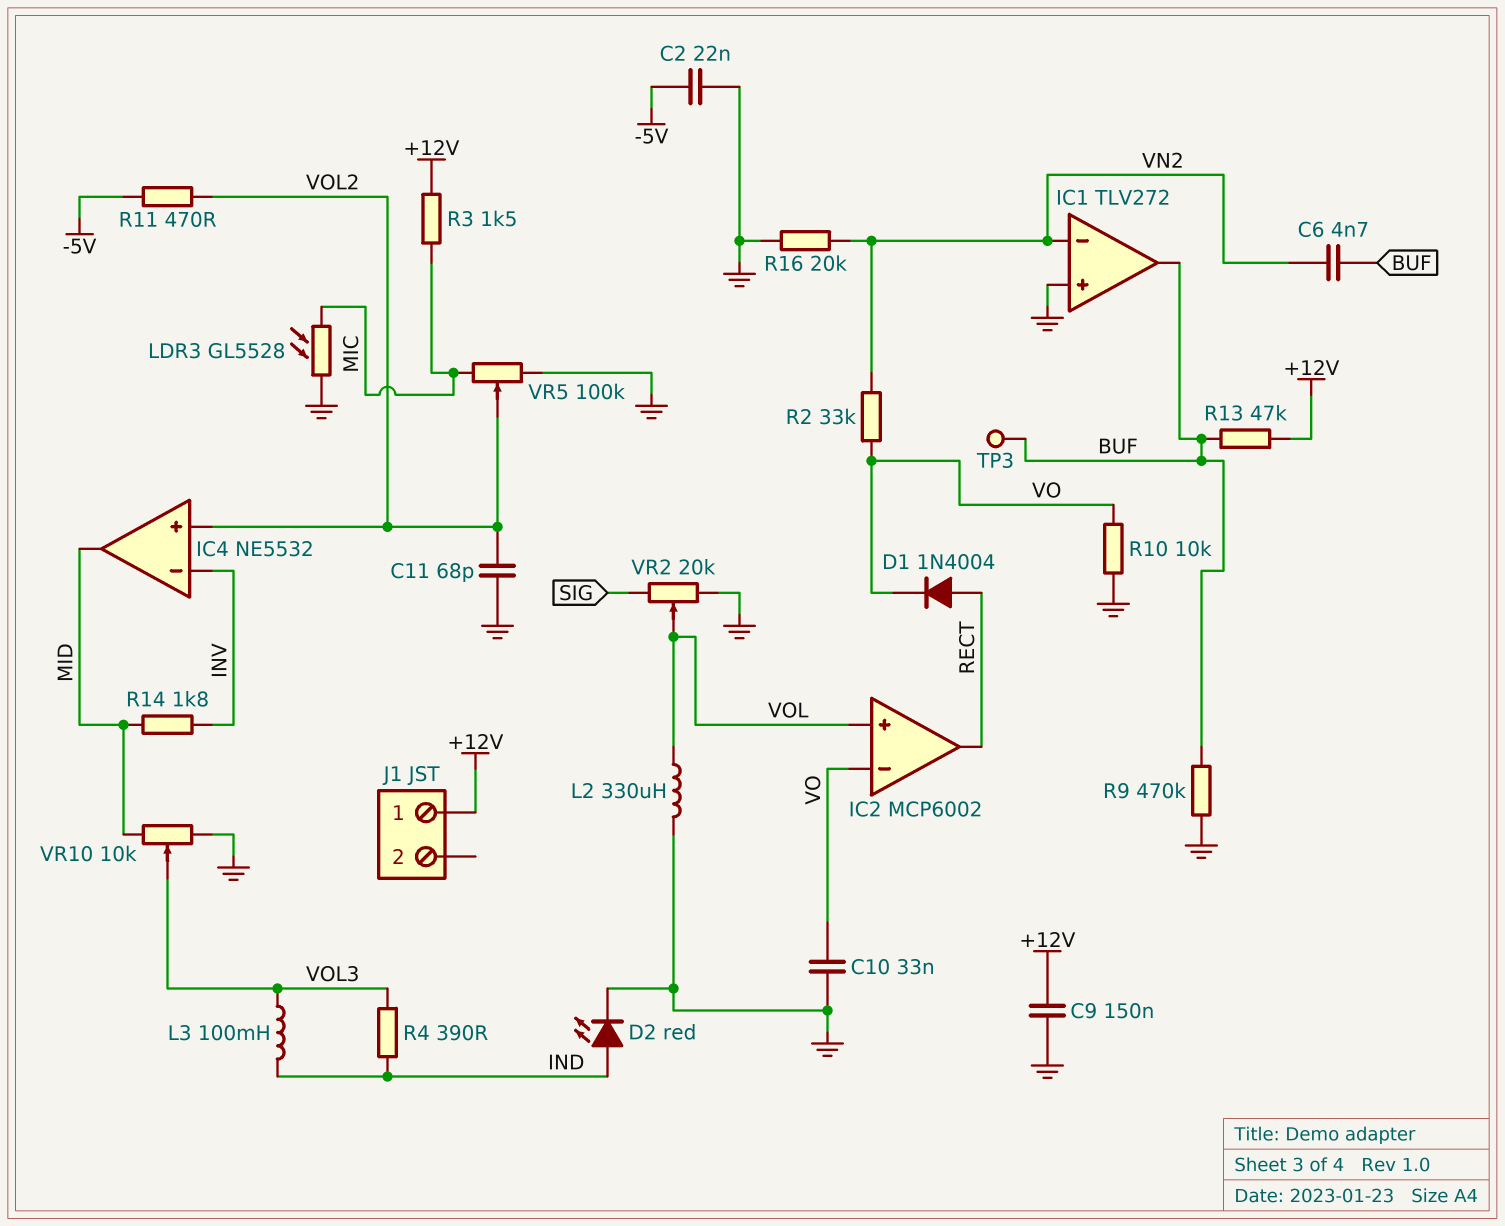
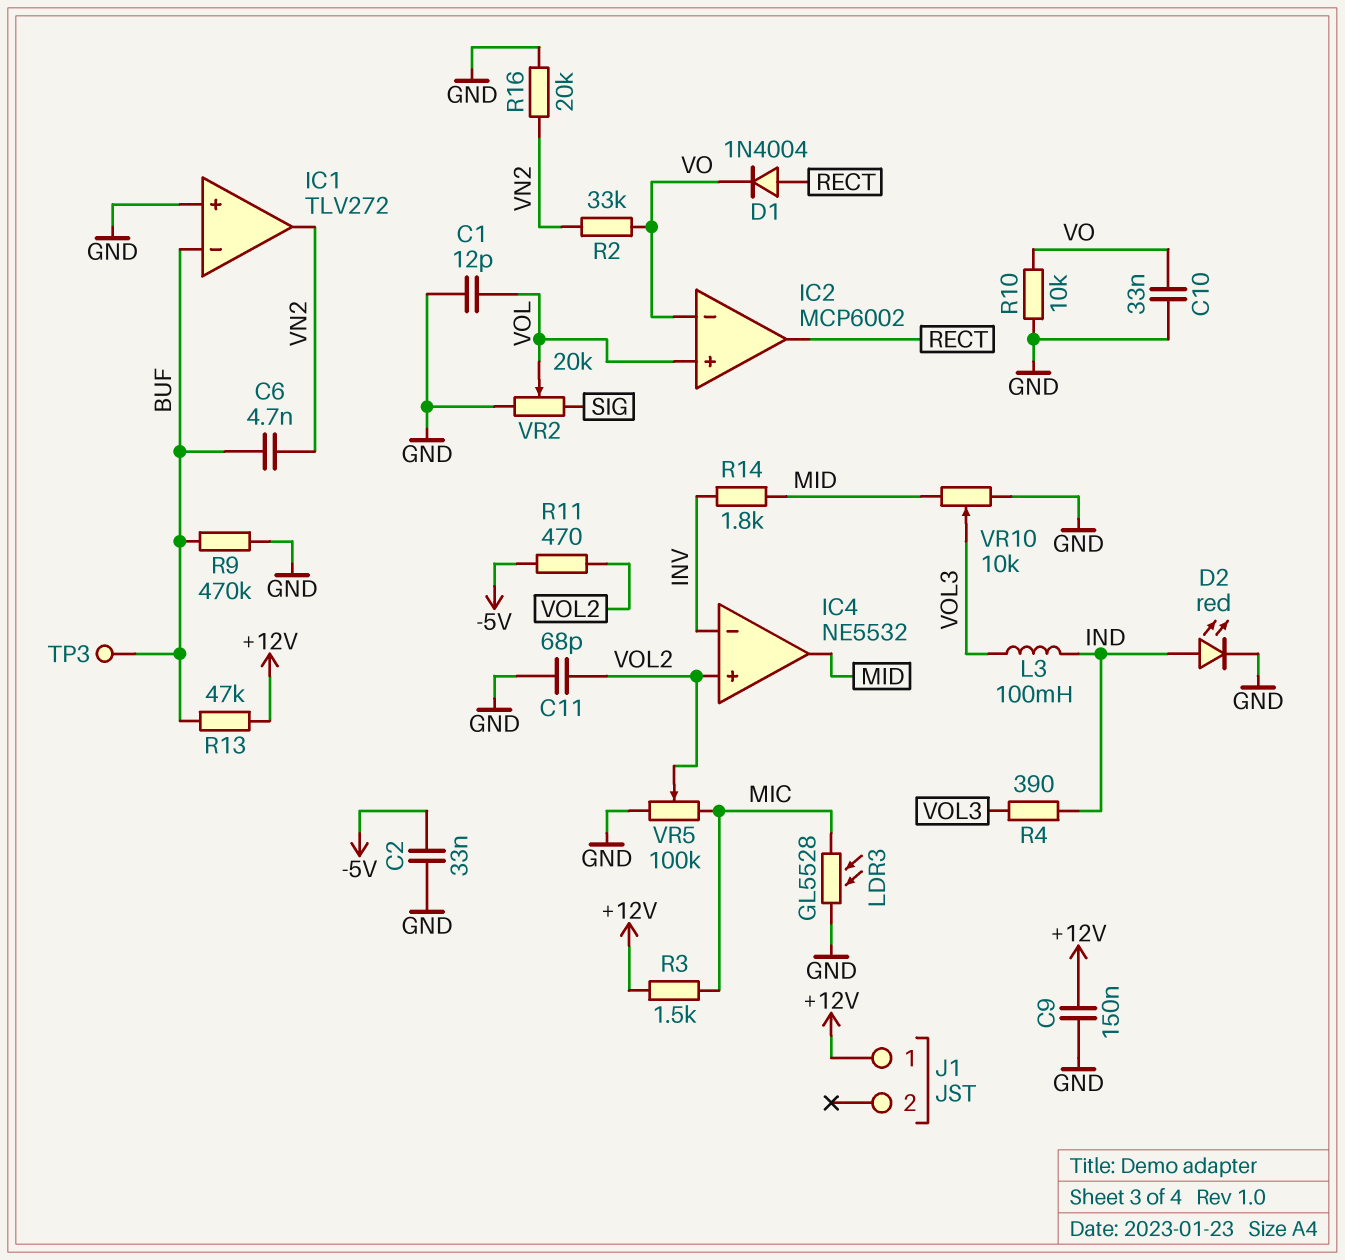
C1: none -> 12pF (GND, VOL)
C2: 22nF (-5V, GND) -> 33nF (-5V, GND)
IC1 pin in-: VN2 -> BUF
IC1 pin out: BUF -> VN2
L2: 330uH (GND, VOL) -> none

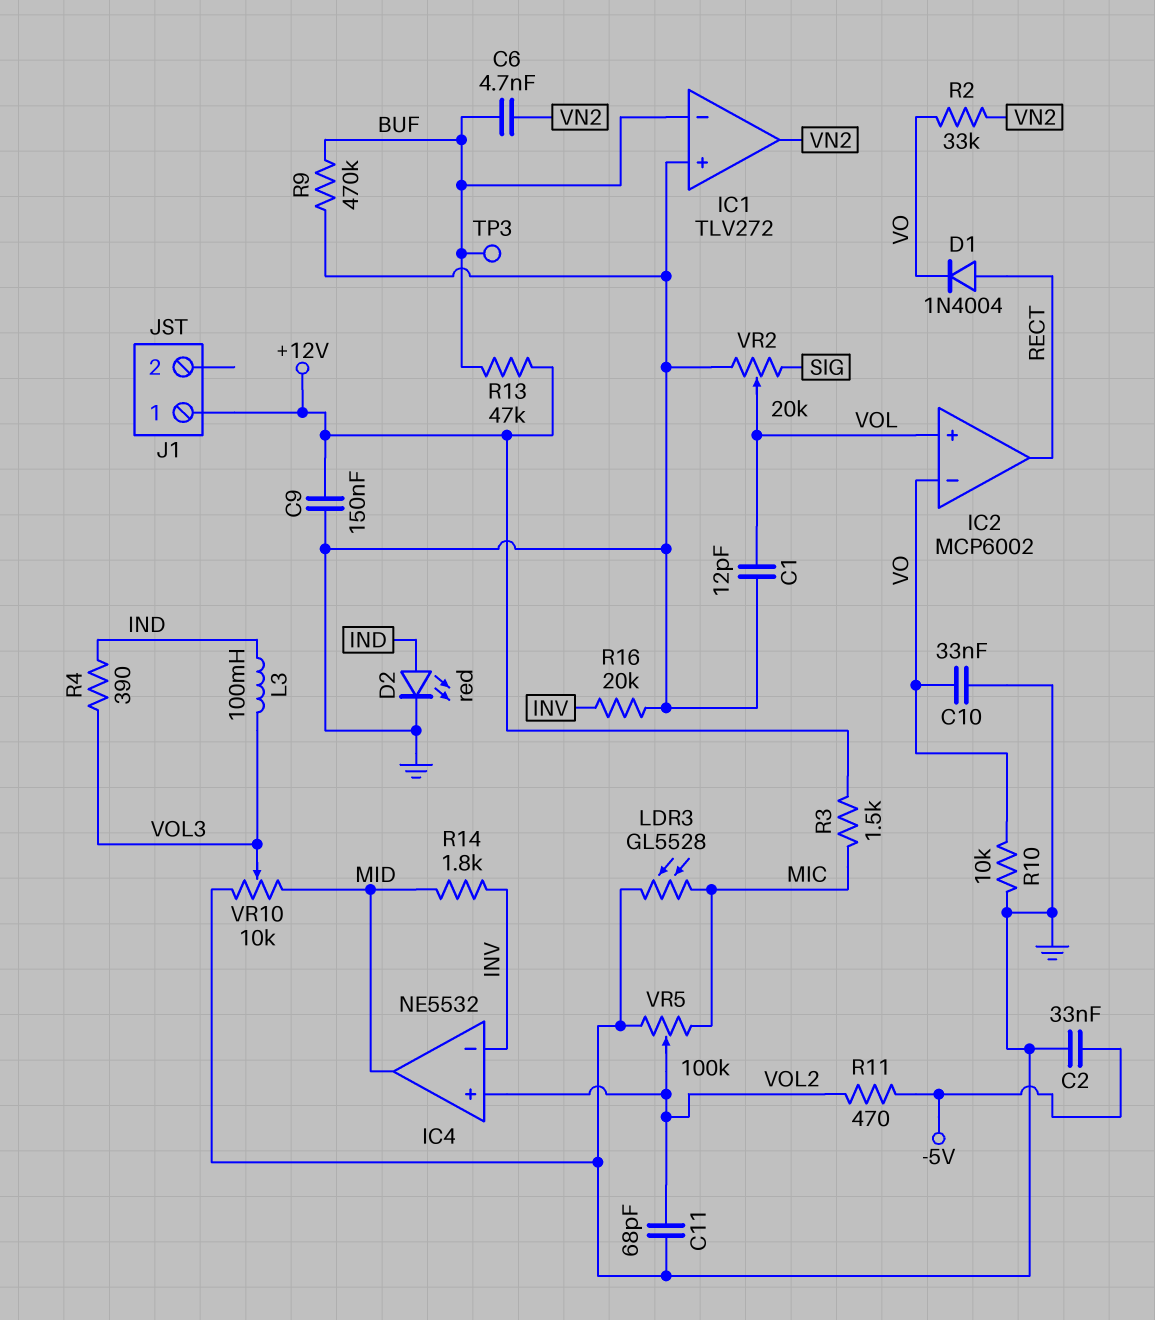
R16: 20k (GND, VN2) -> 20k (GND, INV)

